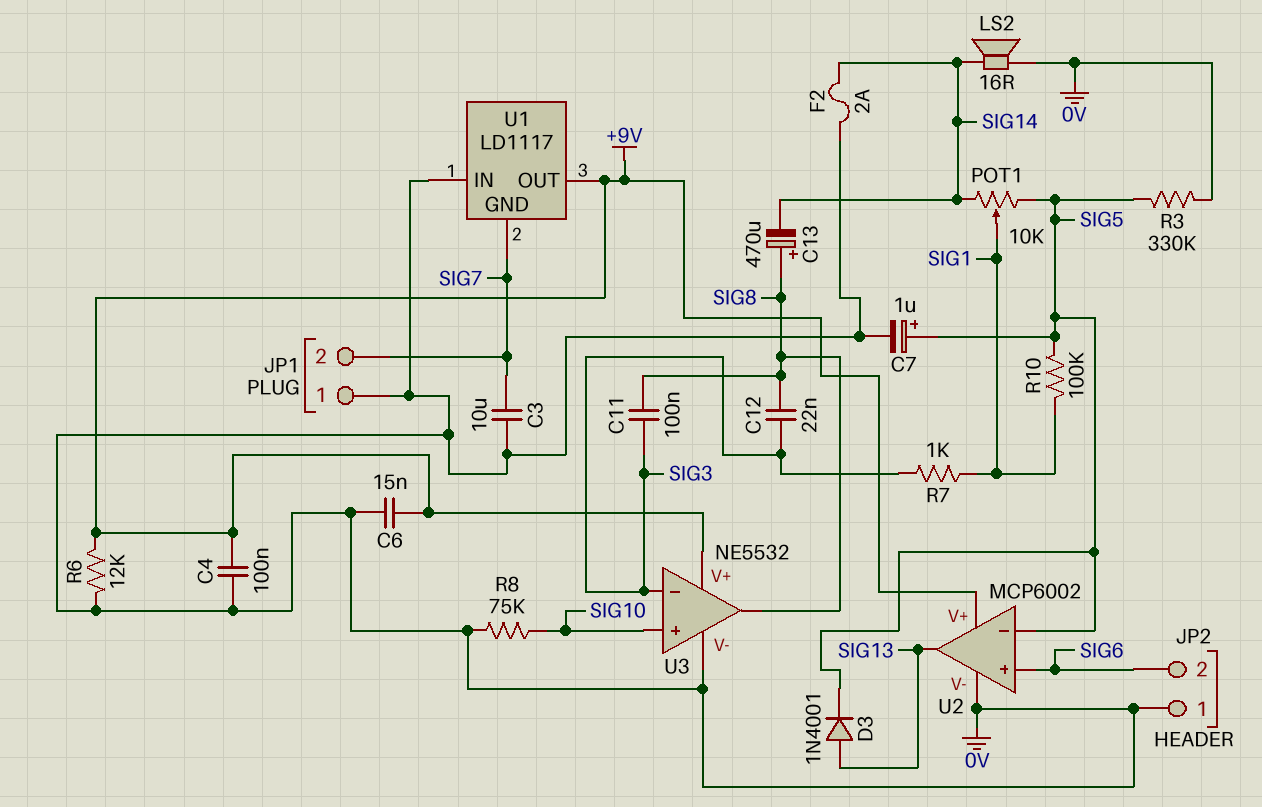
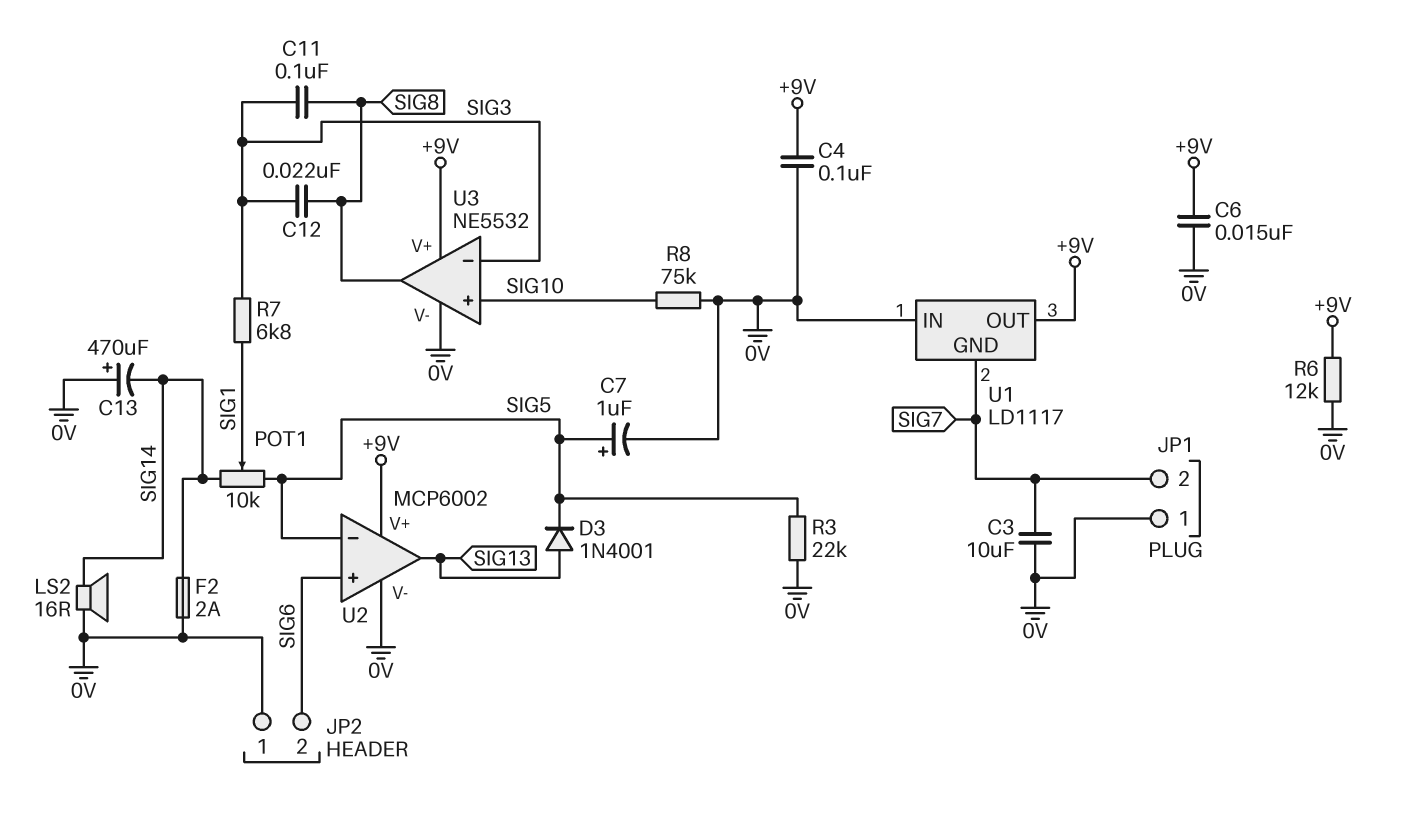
C13: 470uF (plus SIG8, minus SIG14) -> 470uF (plus 0V, minus SIG14)
R3: 330k (0V, SIG5) -> 22k (0V, SIG5)
R7: 1k (SIG1, SIG3) -> 6.8k (SIG1, SIG3)
R10: 100k (SIG1, SIG5) -> none

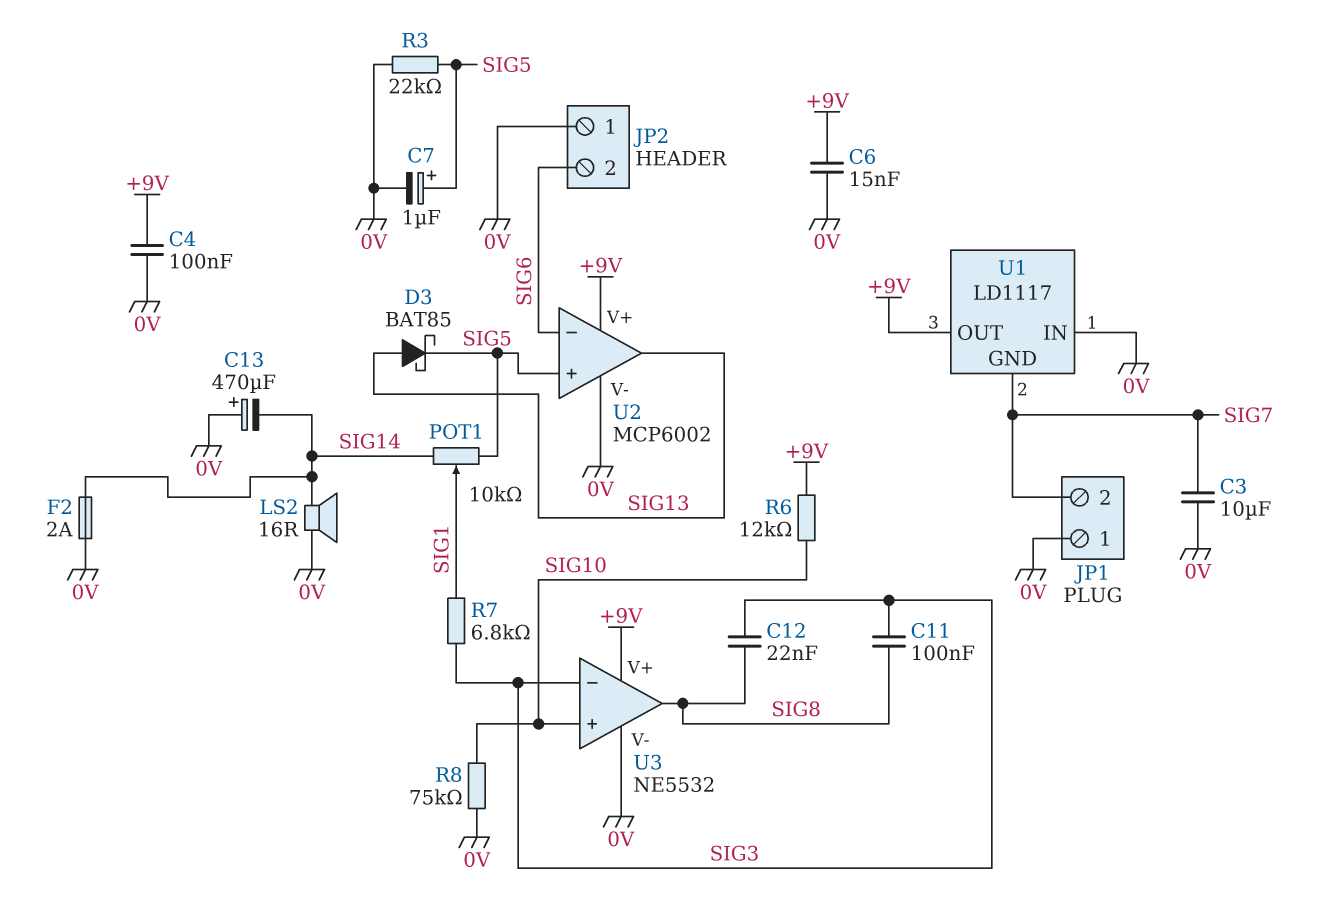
D3: diode 1N4001 (A SIG13, K SIG5) -> schottky BAT85 (A SIG13, K SIG5)
R6: 12k (+9V, 0V) -> 12k (+9V, SIG10)
U2 pin in+: SIG6 -> SIG5
U2 pin in-: SIG5 -> SIG6

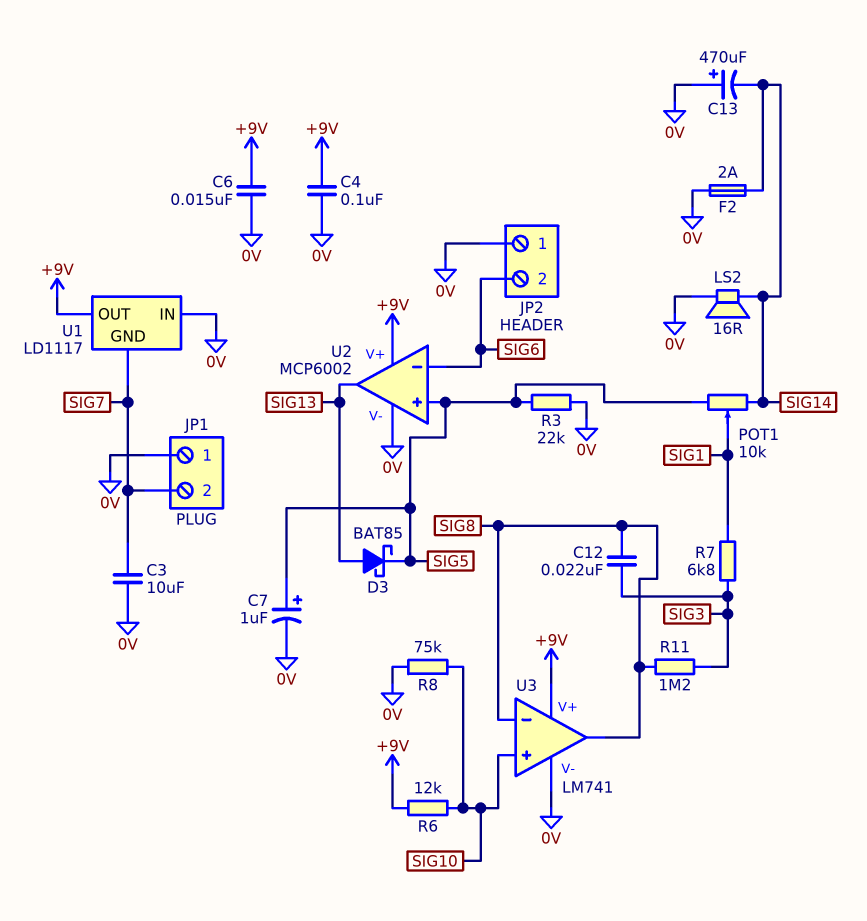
C11: 100nF (SIG3, SIG8) -> none
R11: none -> 1.2M (SIG3, SIG8)
U3: NE5532 -> LM741
U3 pin in-: SIG3 -> SIG8

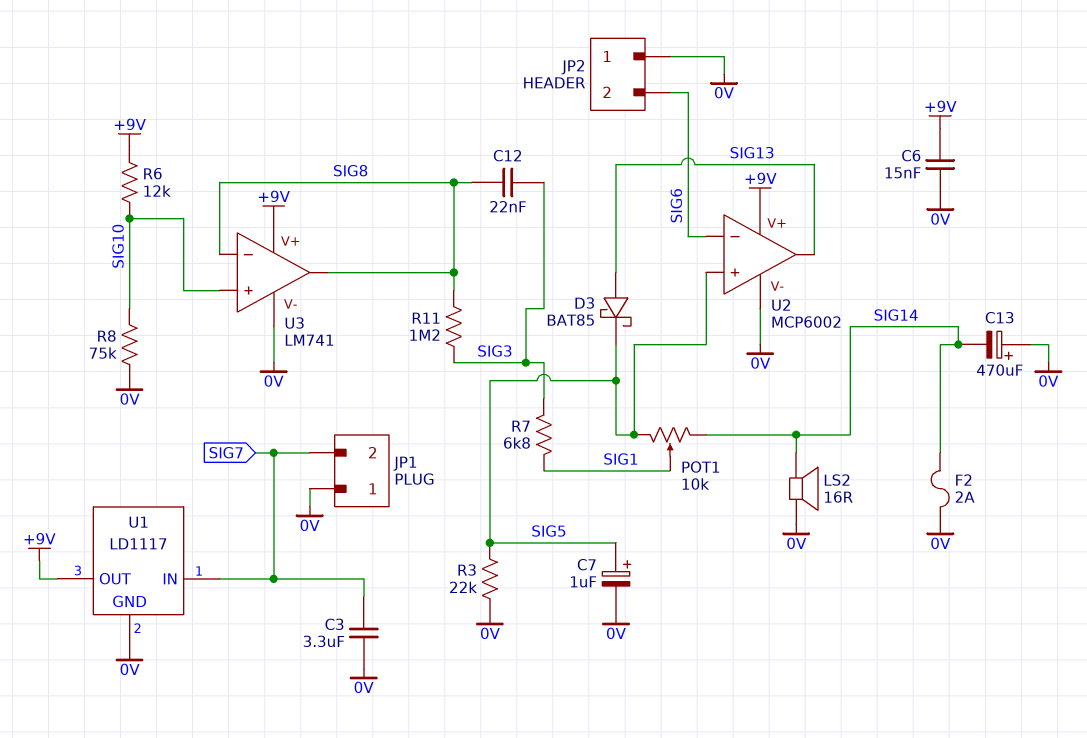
C3: 10uF (0V, SIG7) -> 3.3uF (0V, SIG7)
C4: 100nF (+9V, 0V) -> none
U1 pin GND: SIG7 -> 0V
U1 pin IN: 0V -> SIG7

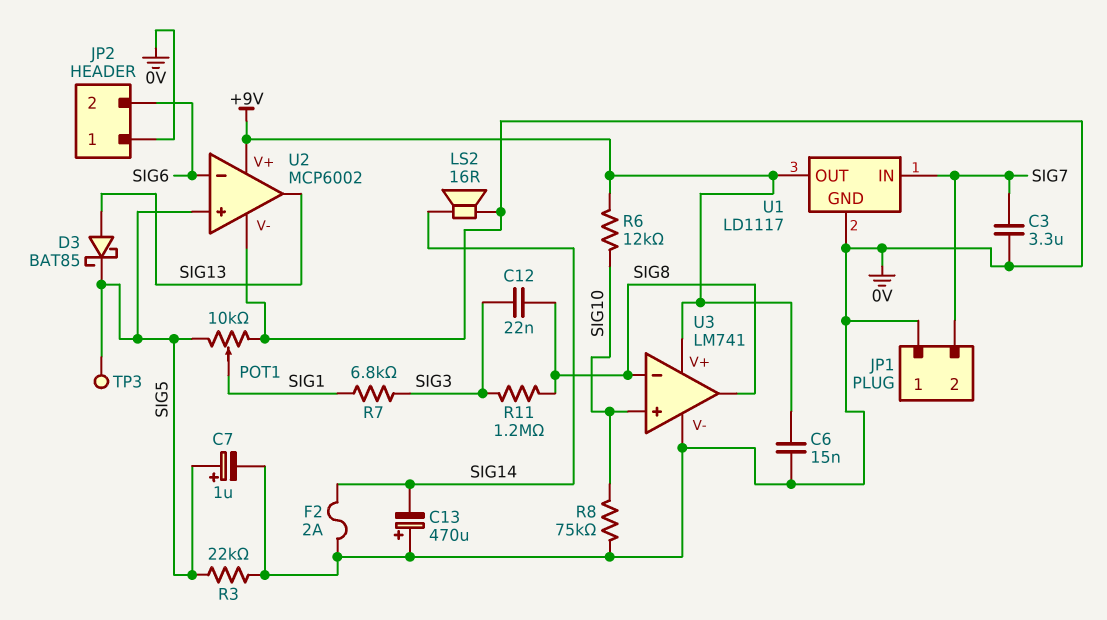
POT1: 10k (SIG5, SIG14, wiper SIG1) -> 10k (0V, SIG5, wiper SIG1)
TP3: none -> test point (SIG5)

